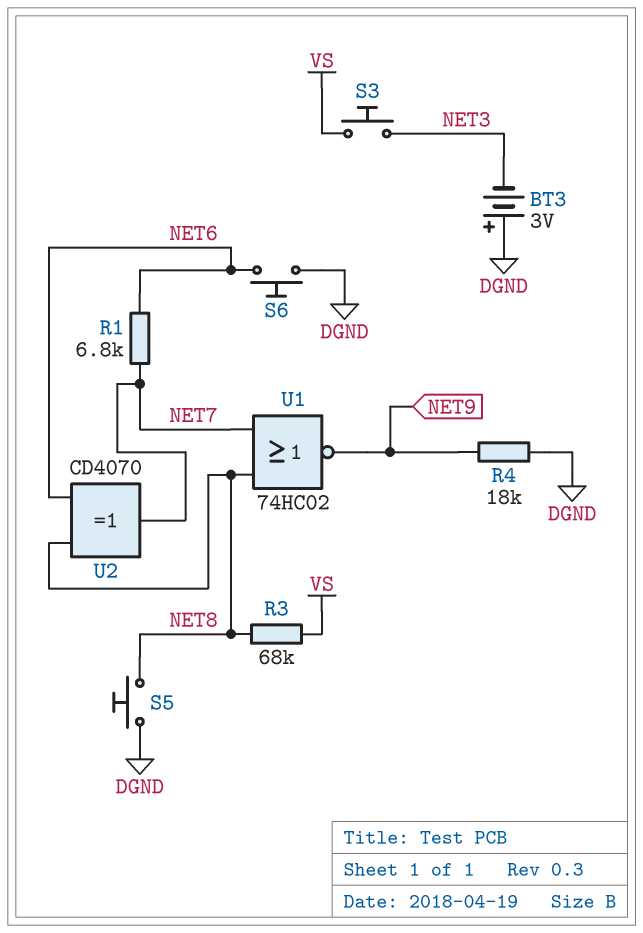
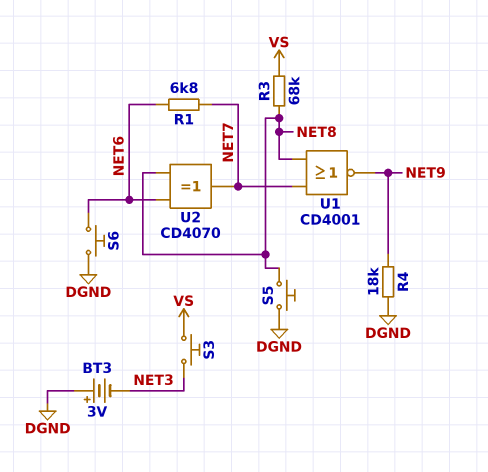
U1: NOR 74HC02 (in NET7, in NET8, out NET9) -> NOR CD4001 (in NET7, in NET8, out NET9)

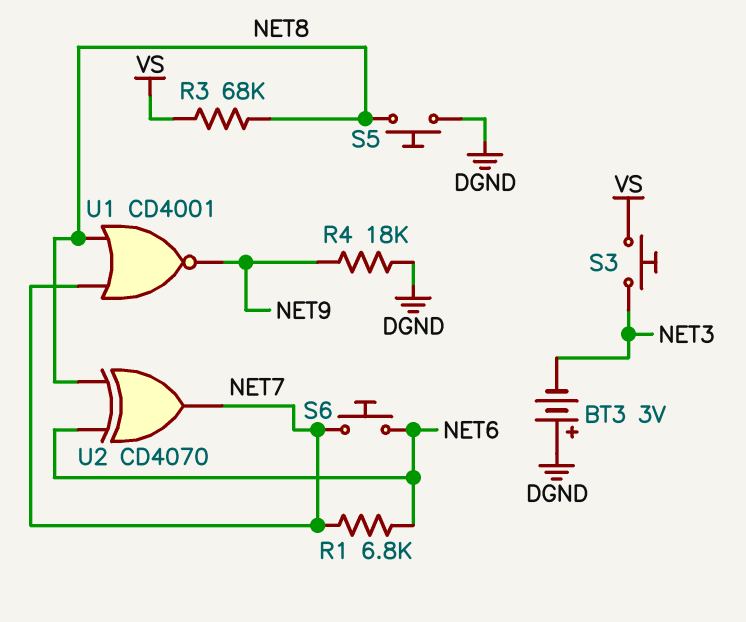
S6: button (DGND, NET6) -> button (NET6, NET7)

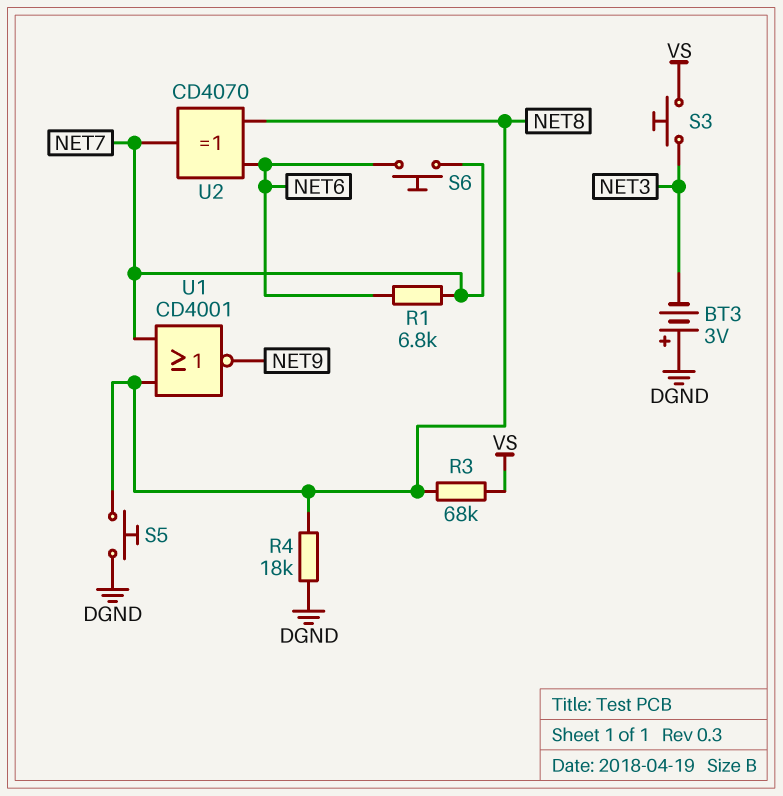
R4: 18k (DGND, NET9) -> 18k (DGND, NET8)

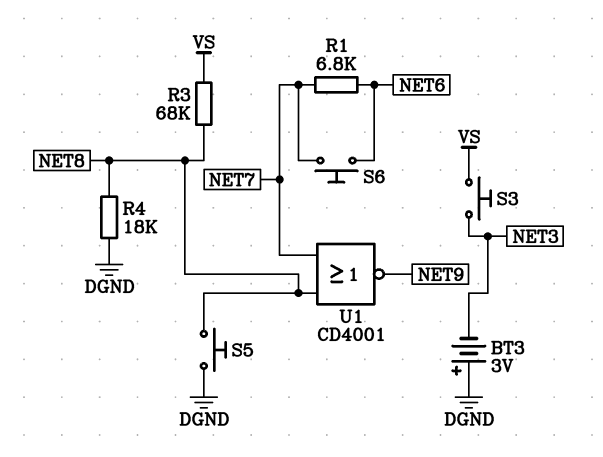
U2: XOR CD4070 (in NET6, in NET8, out NET7) -> none

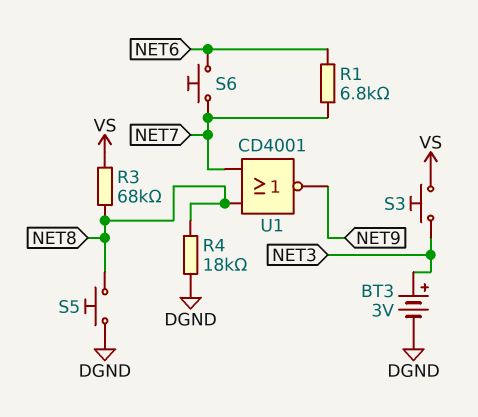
BT3: 3V (plus DGND, minus NET3) -> 3V (plus NET3, minus DGND)

